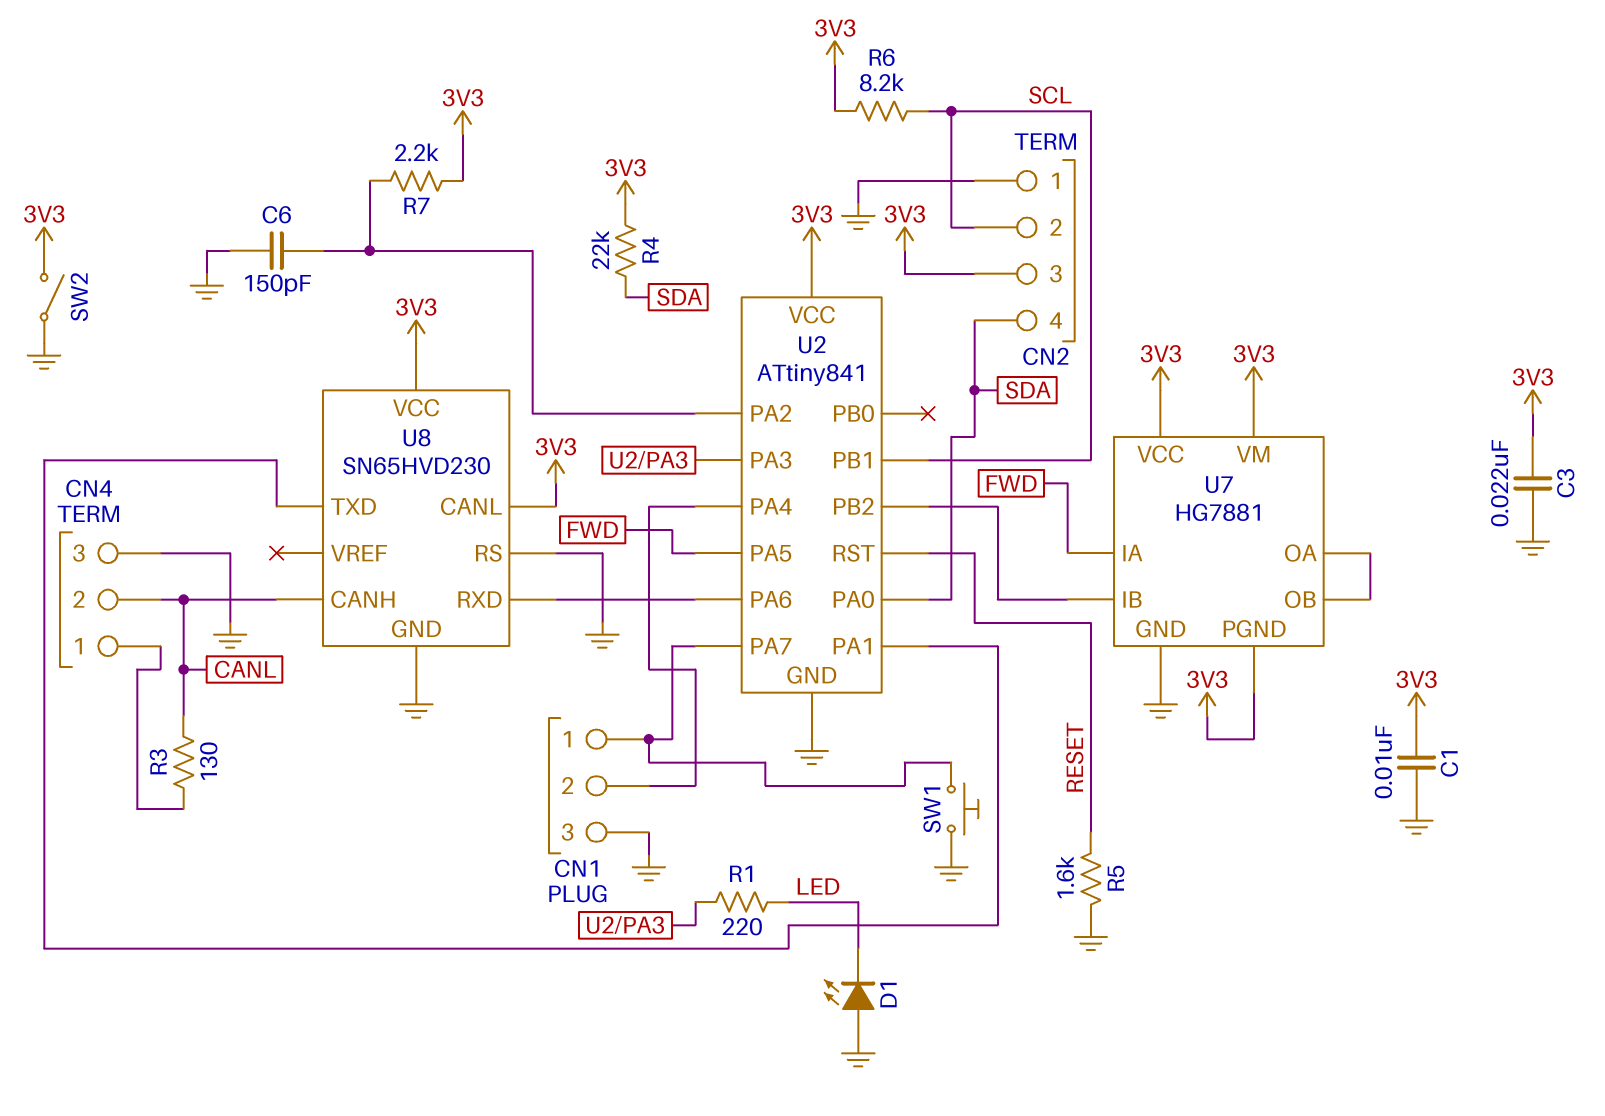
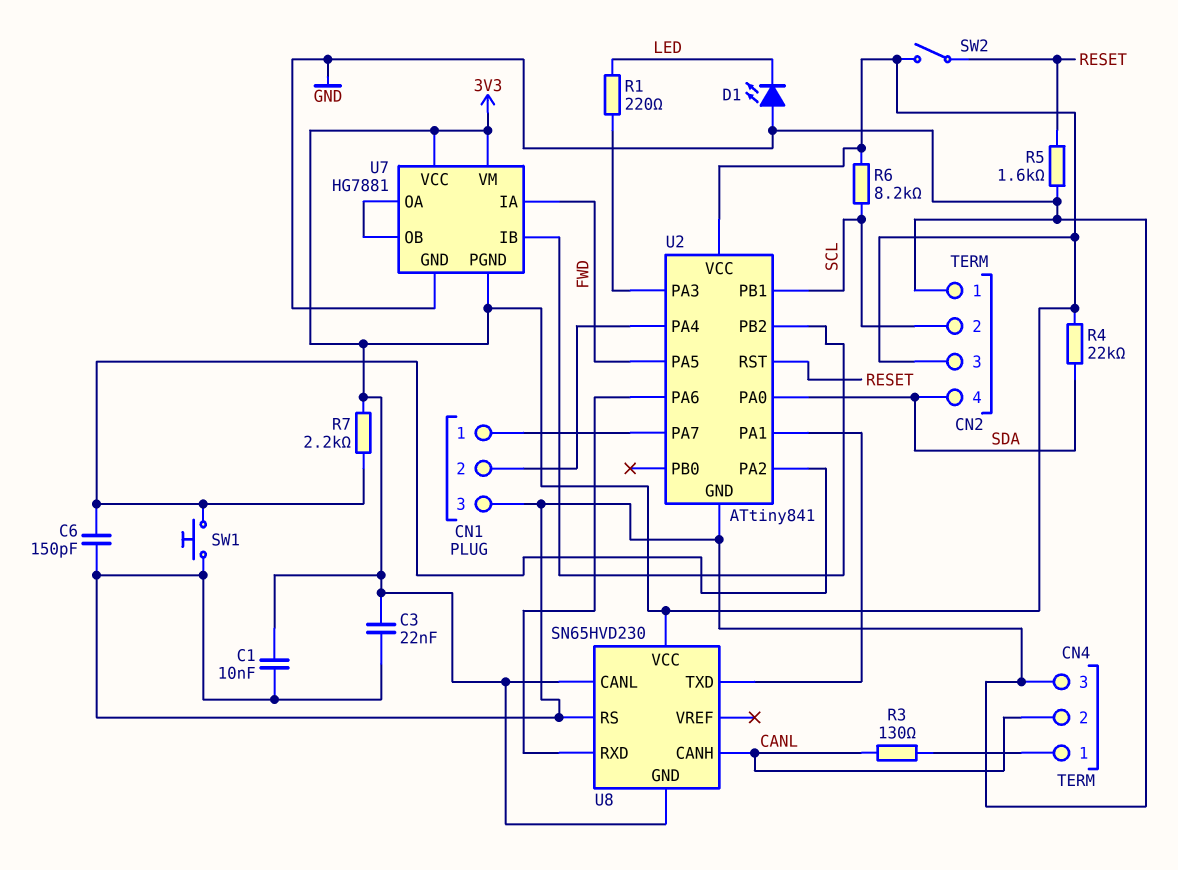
SW1: button (CN1/1, GND) -> button (GND, U2/PA2)
SW2: switch (3V3, GND) -> switch (3V3, RESET)
U8 pin GND: GND -> 3V3

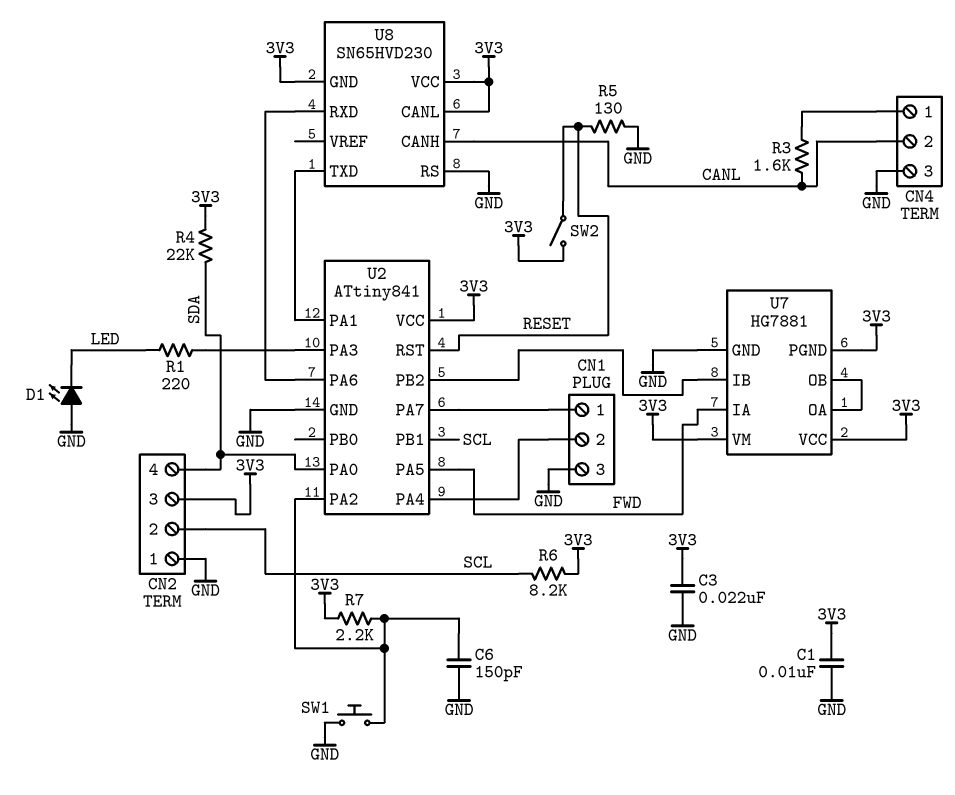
R3: 130 (CANL, CN4/1) -> 1.6k (CANL, CN4/1)
R5: 1.6k (GND, RESET) -> 130 (GND, RESET)

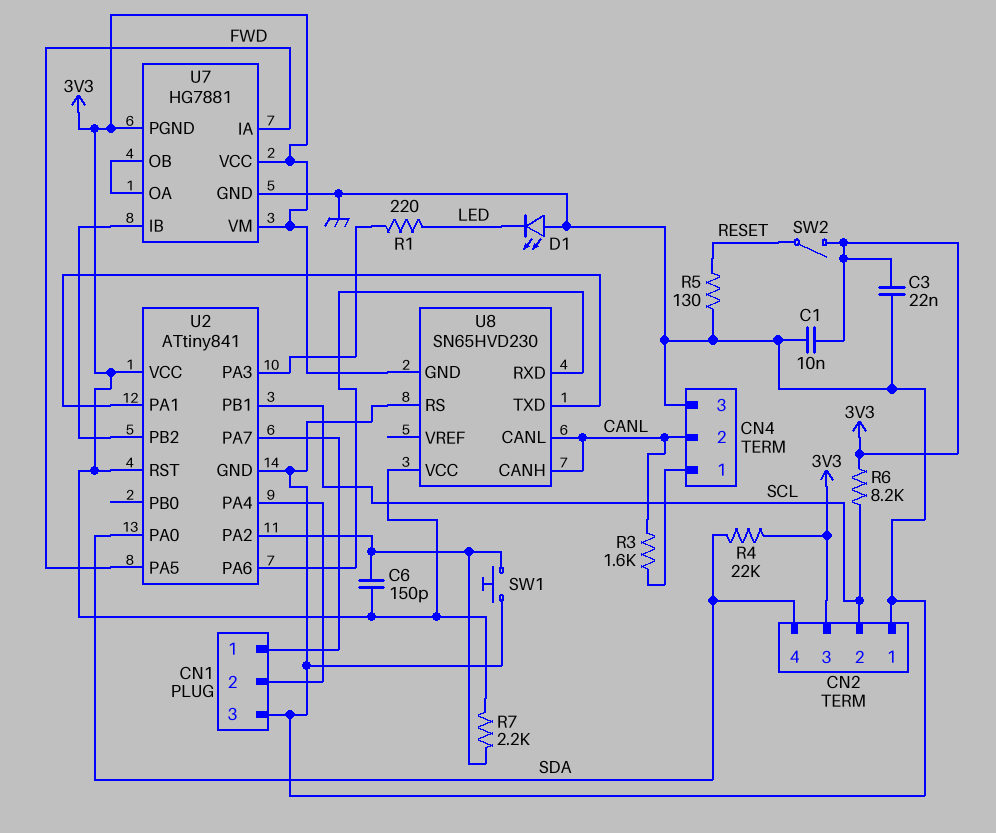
C6: 150pF (GND, U2/PA2) -> 150pF (3V3, U2/PA2)
U2 pin RST: RESET -> 3V3
U8 pin CANL: 3V3 -> CANL

